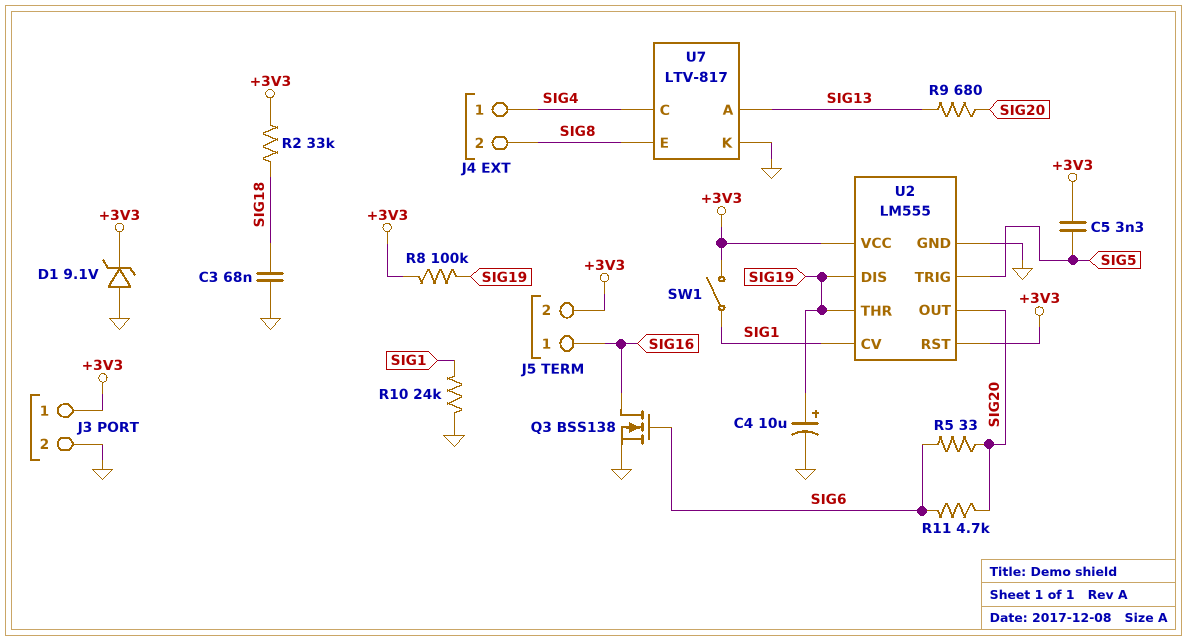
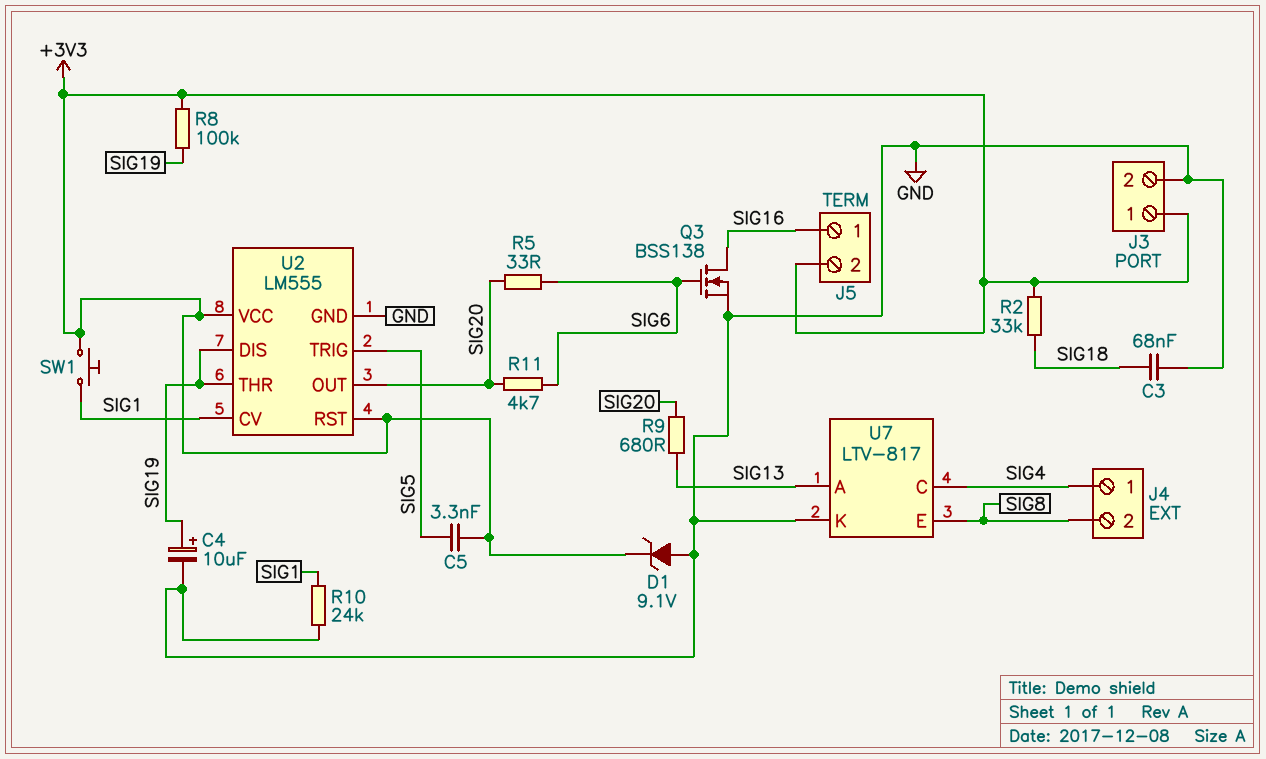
SW1: switch (+3V3, SIG1) -> button (+3V3, SIG1)

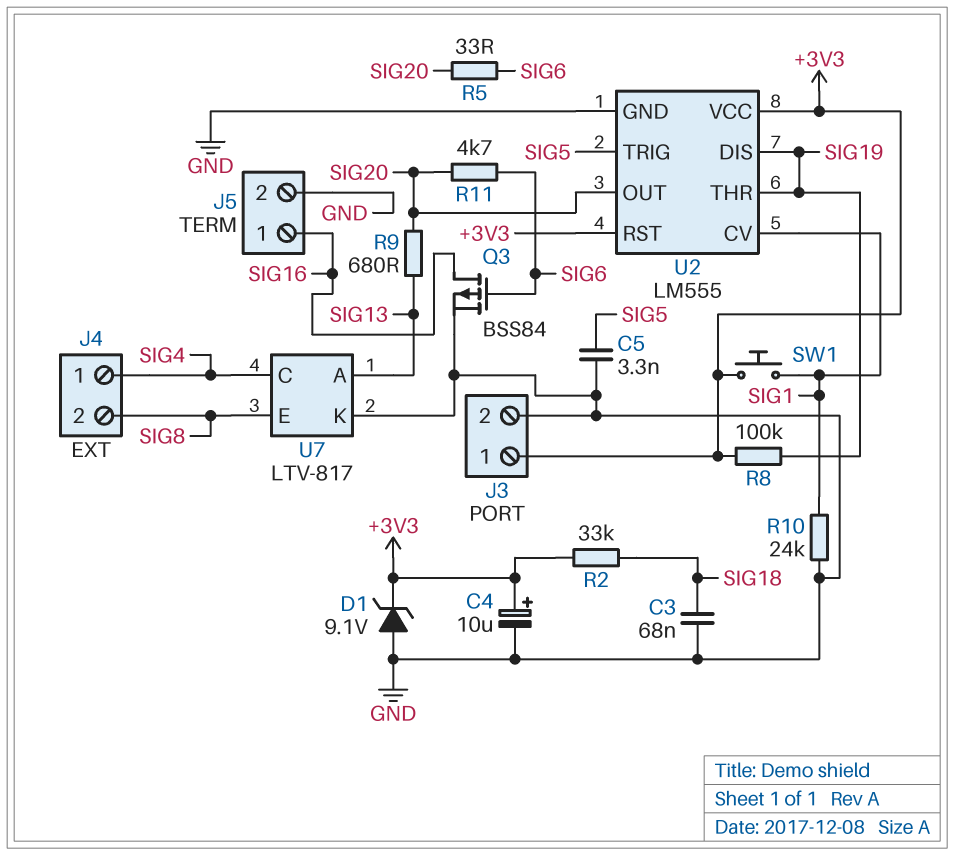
C4: 10uF (plus SIG19, minus GND) -> 10uF (plus +3V3, minus GND)
C5: 3.3nF (+3V3, SIG5) -> 3.3nF (GND, SIG5)
J5 pin 2: +3V3 -> GND
Q3: NMOS BSS138 (G SIG6, D SIG16, S GND) -> PMOS BSS84 (G SIG6, D SIG16, S GND)

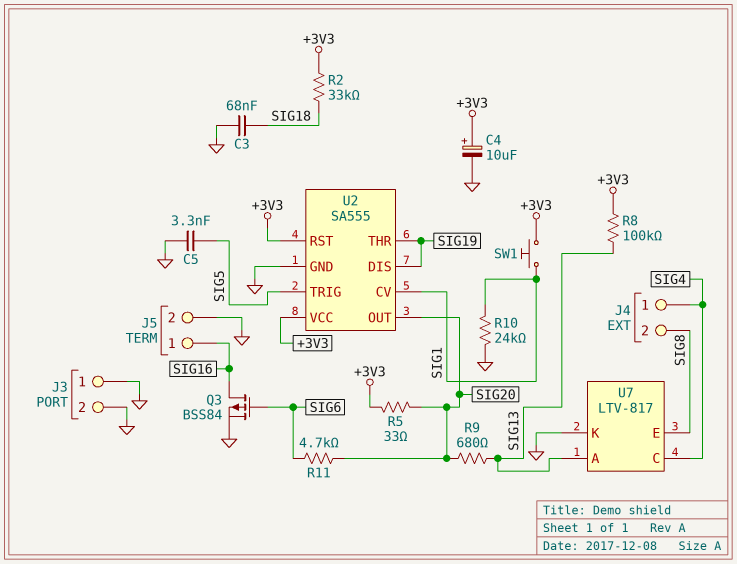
D1: zener 9.1V (A GND, K +3V3) -> none
J3 pin 1: +3V3 -> GND
R5: 33 (SIG6, SIG20) -> 33 (+3V3, SIG20)
R8: 100k (+3V3, SIG19) -> 100k (+3V3, SIG13)
U2: LM555 -> SA555

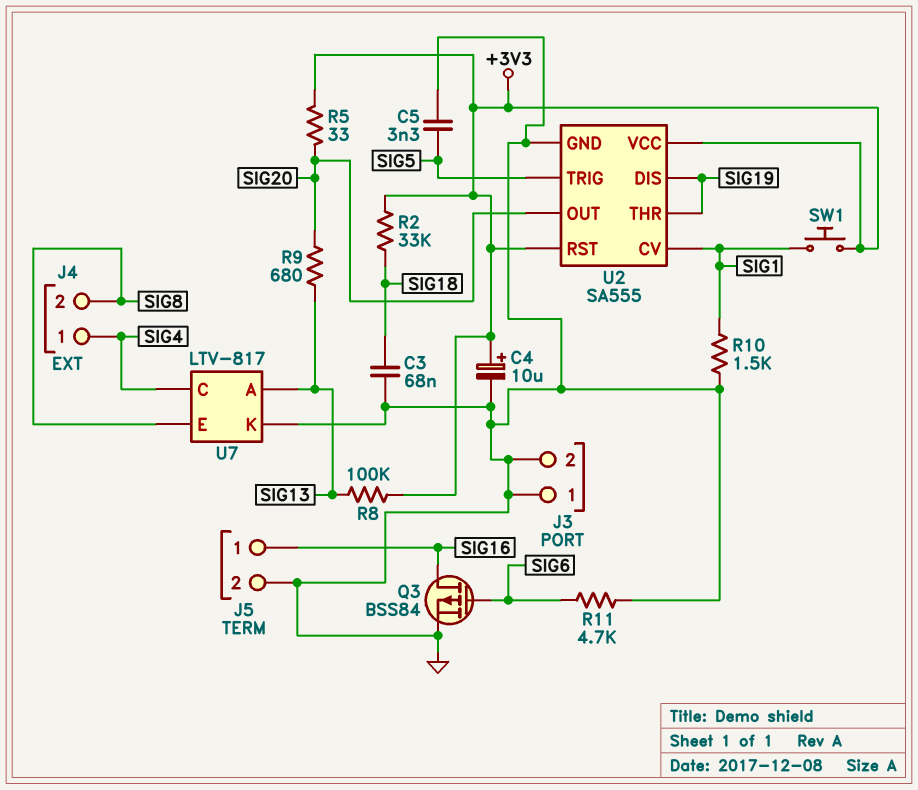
R10: 24k (GND, SIG1) -> 1.5k (GND, SIG1)
R11: 4.7k (SIG6, SIG20) -> 4.7k (GND, SIG6)

